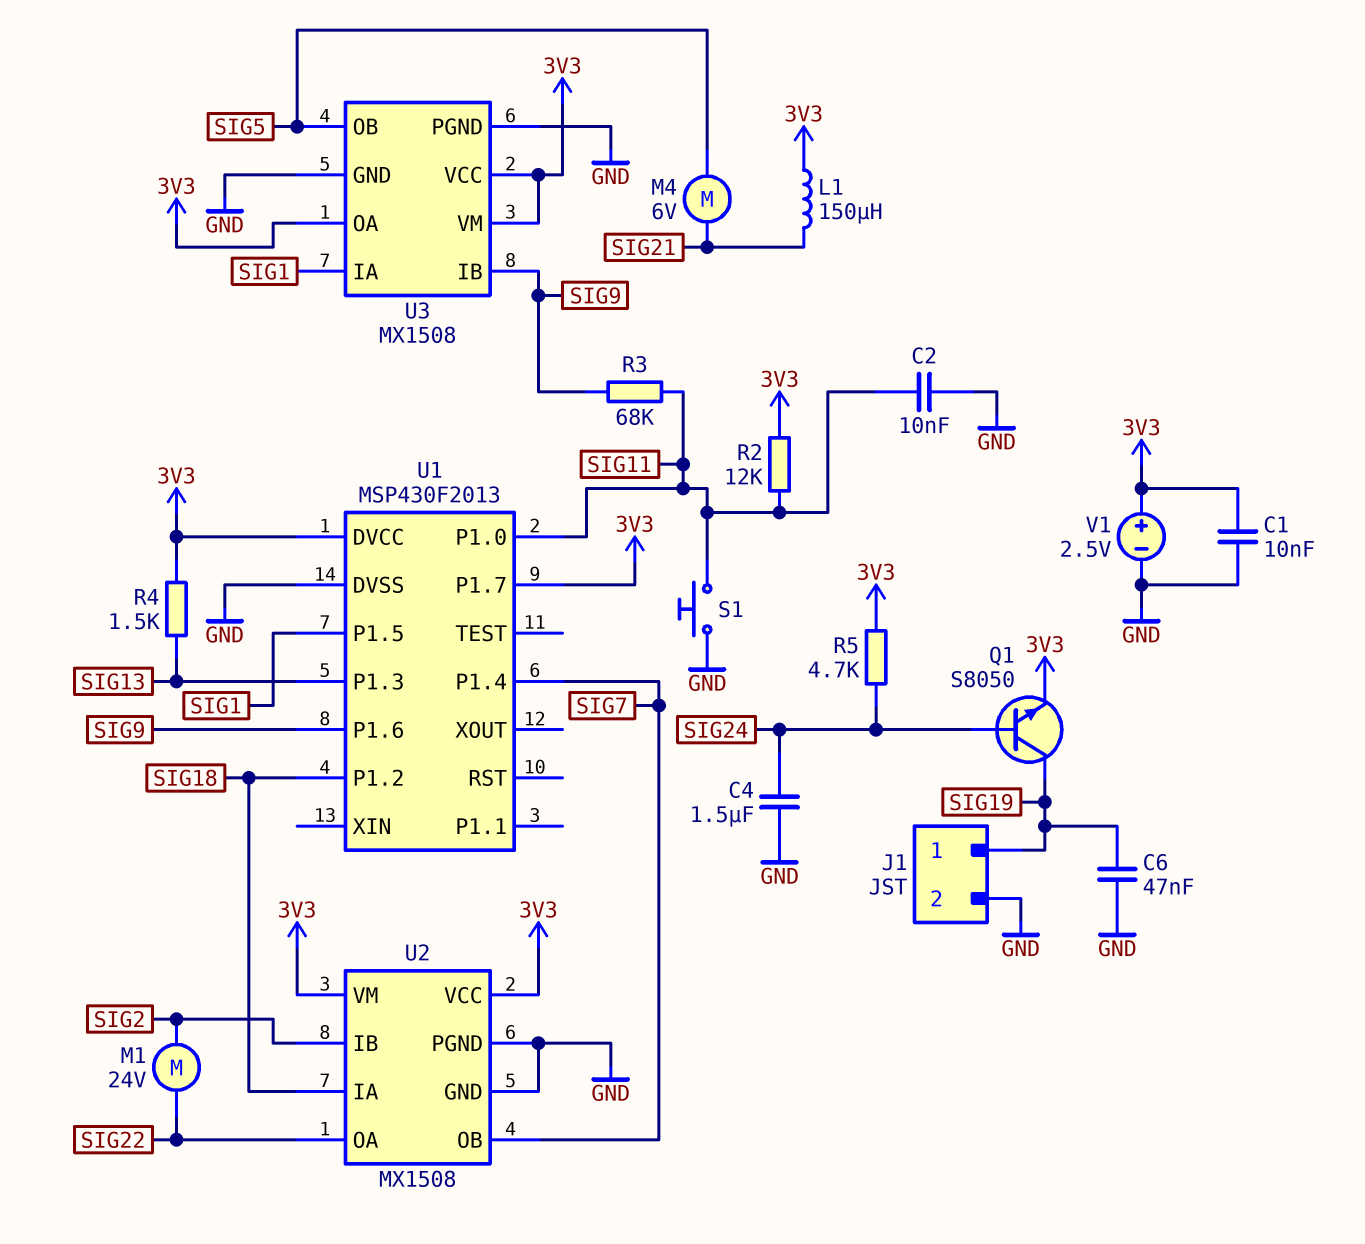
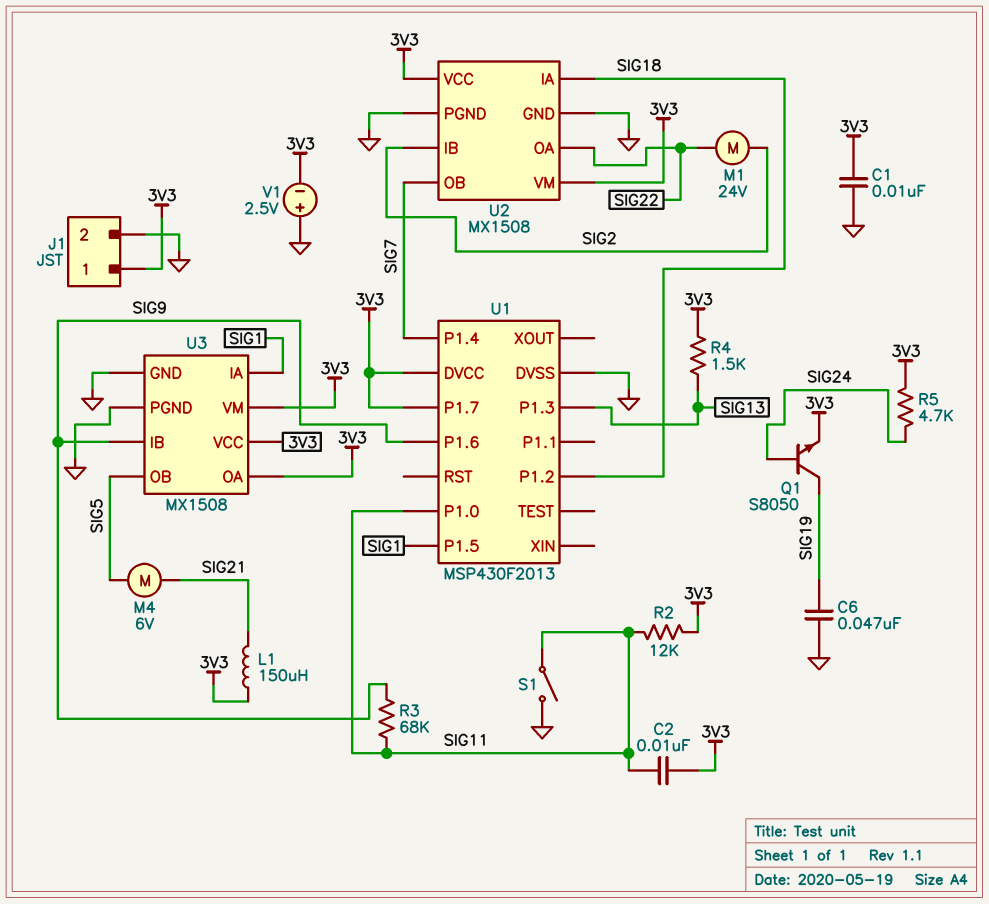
C2: 10nF (GND, SIG11) -> 10nF (3V3, SIG11)
C4: 1.5uF (GND, SIG24) -> none
J1 pin 1: SIG19 -> 3V3
S1: button (GND, SIG11) -> switch (GND, SIG11)
V1: 2.5V (plus 3V3, minus GND) -> 2.5V (plus GND, minus 3V3)

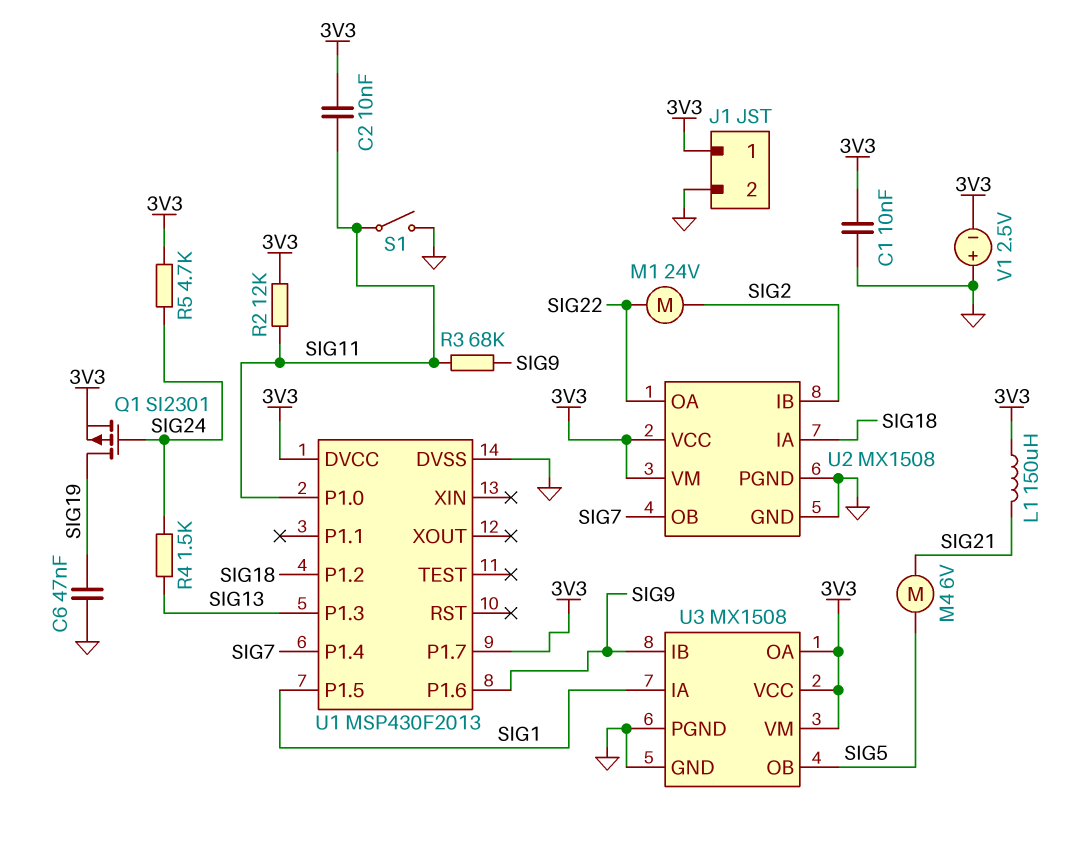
Q1: NPN S8050 (B SIG24, C SIG19, E 3V3) -> PMOS SI2301 (G SIG24, D SIG19, S 3V3)
R4: 1.5k (3V3, SIG13) -> 1.5k (SIG13, SIG24)

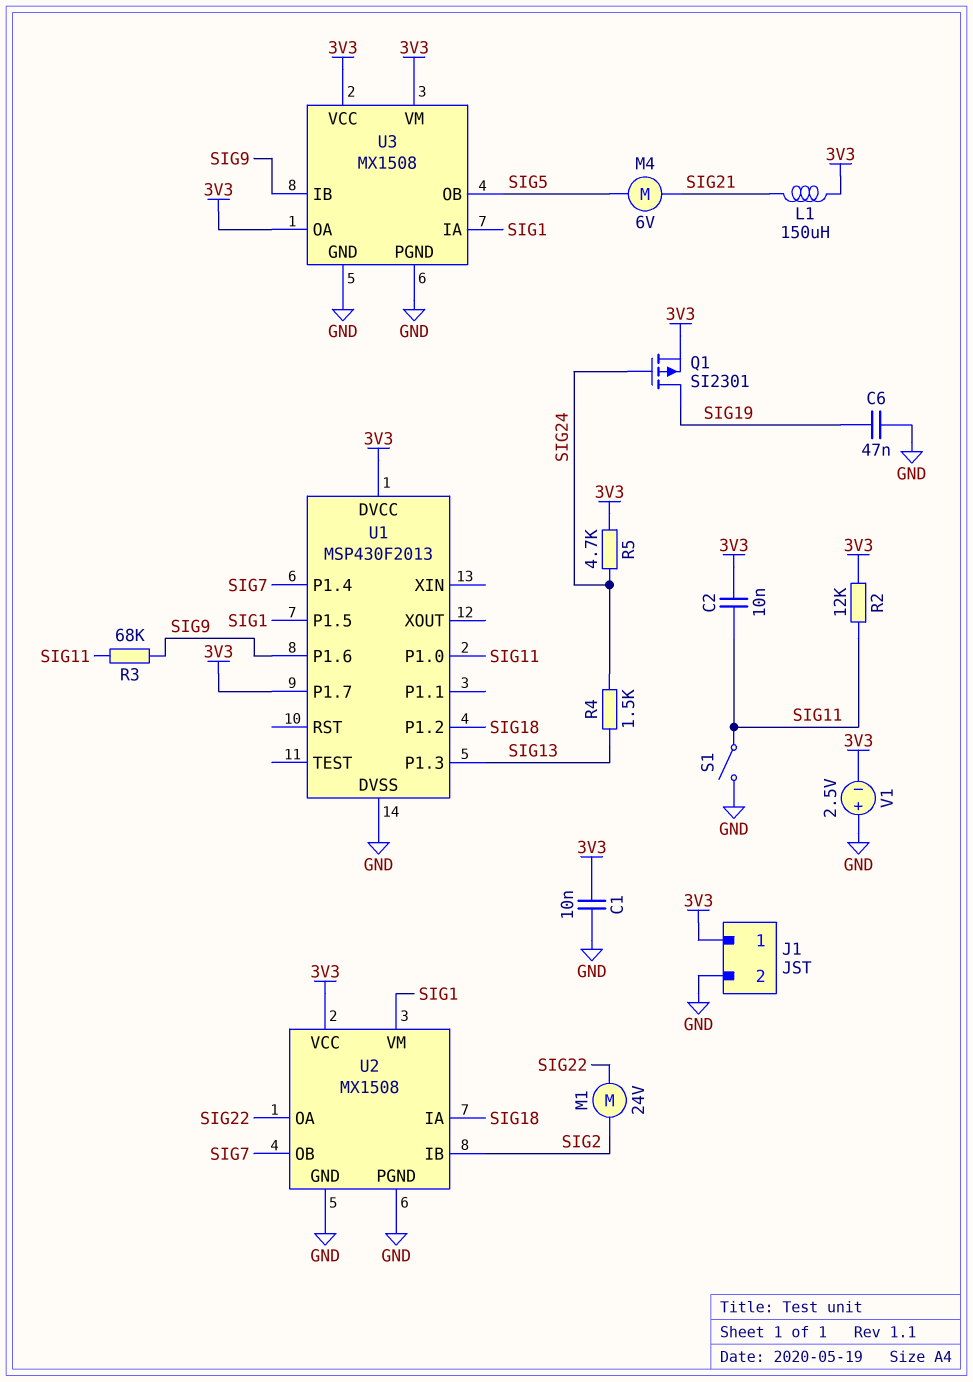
U2 pin VM: 3V3 -> SIG1

